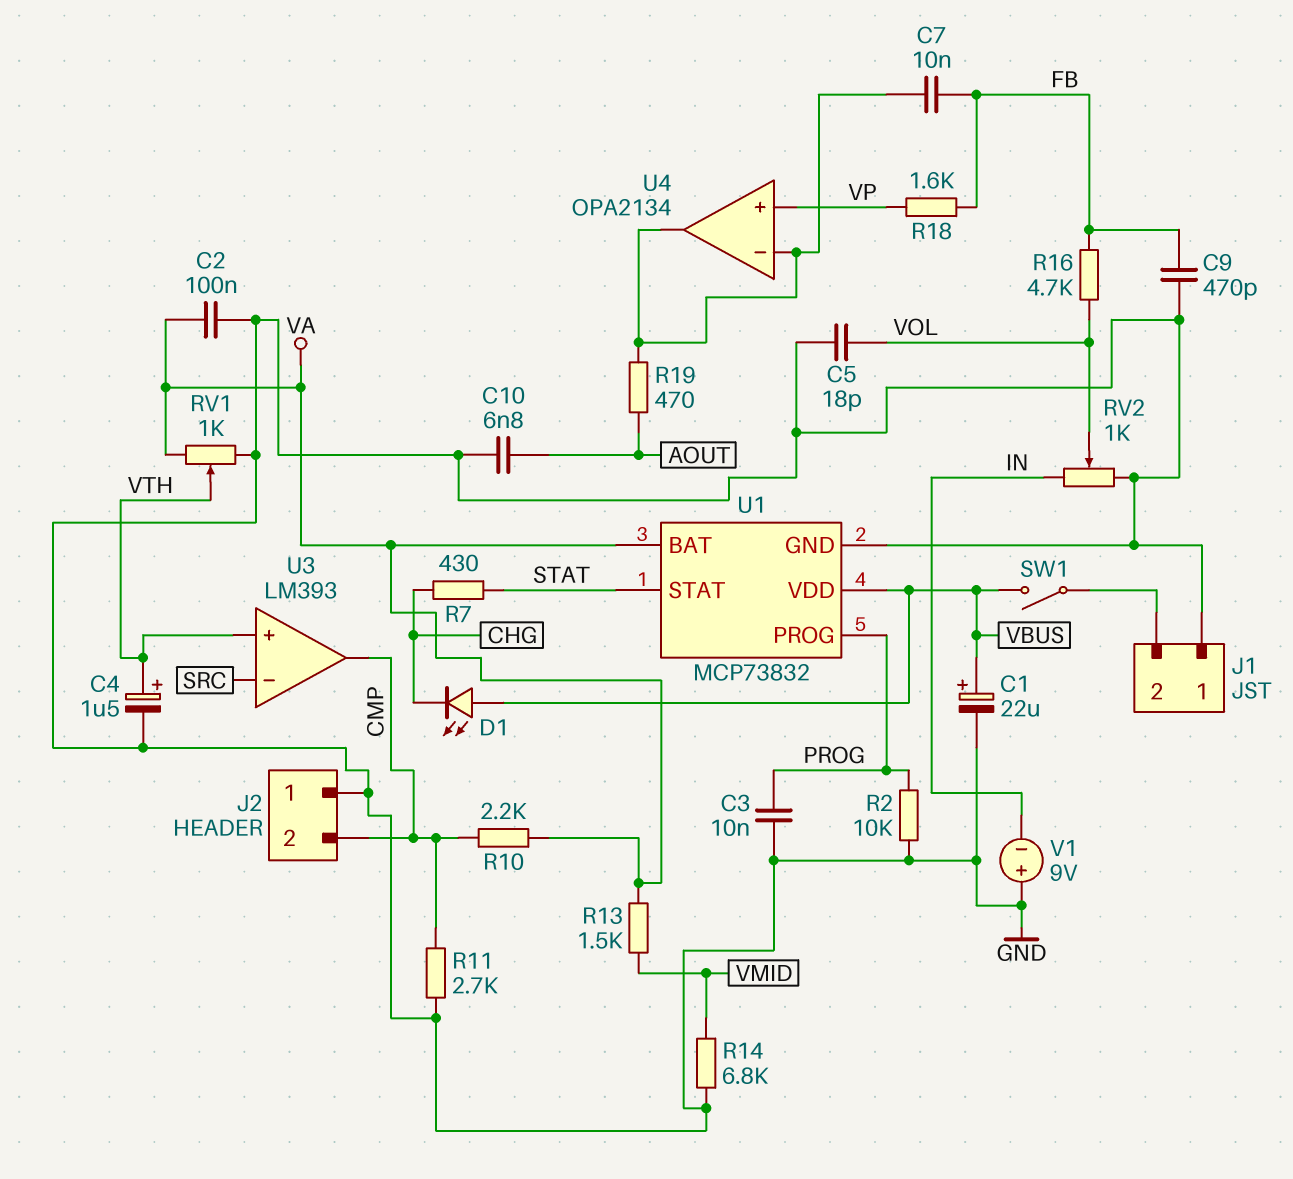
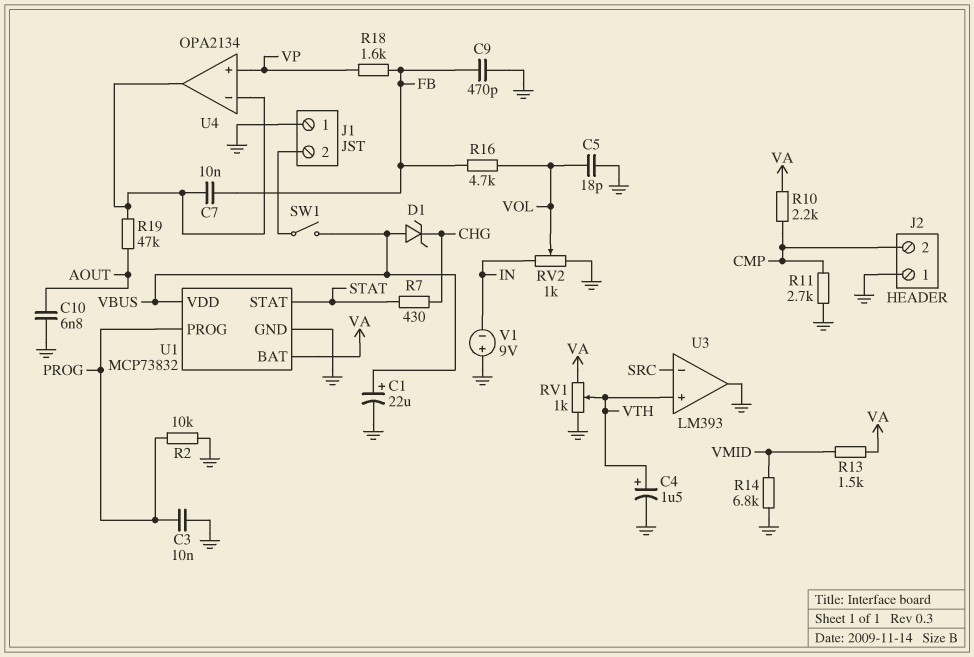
C2: 100nF (GND, VA) -> none
D1: LED (A VBUS, K CHG) -> zener (A VBUS, K CHG)
R19: 470 (AOUT, U4/in-) -> 47k (AOUT, U4/in-)
U3 pin out: CMP -> GND

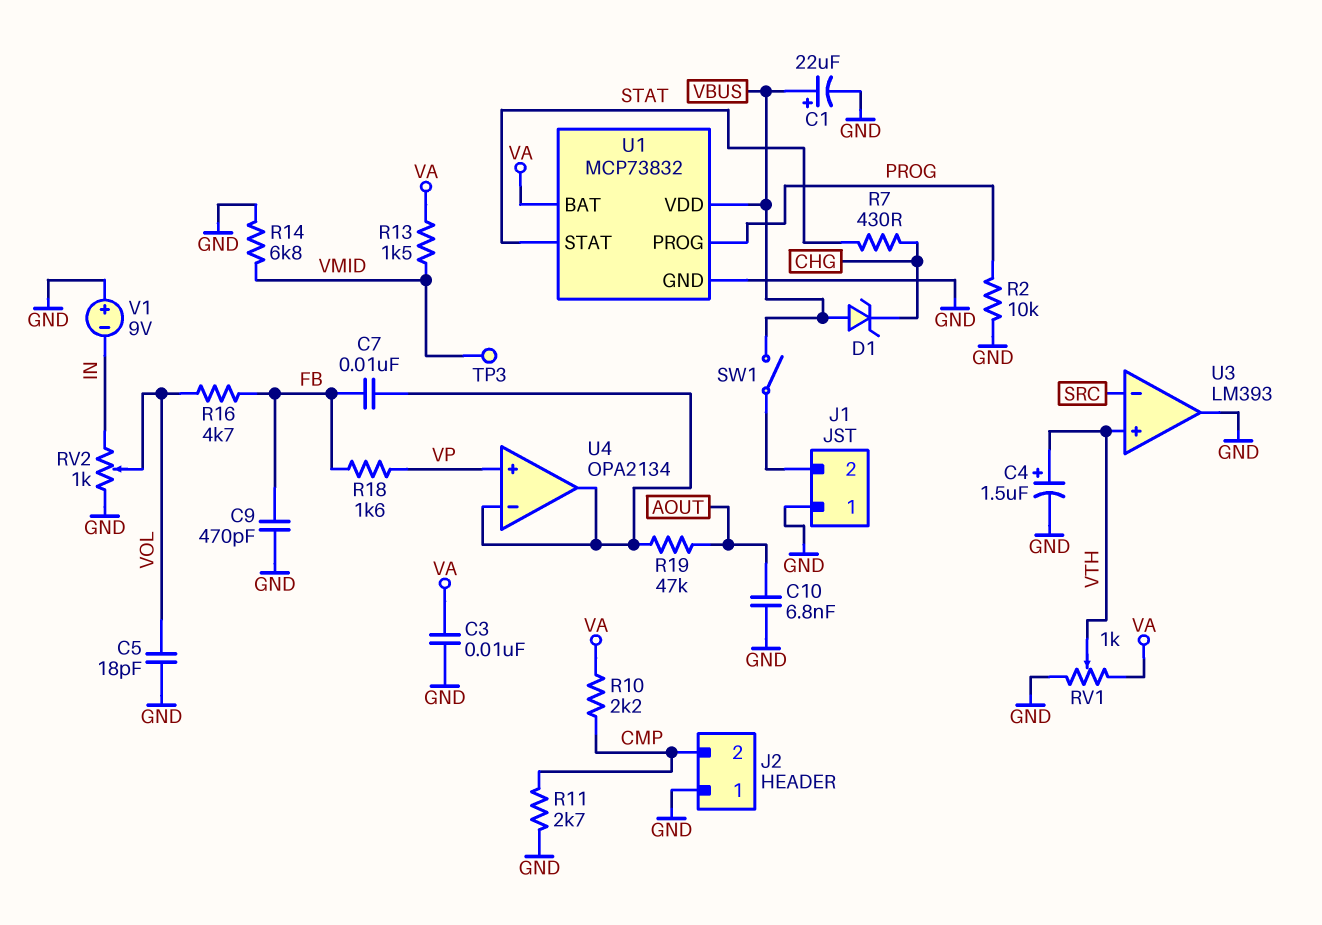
C3: 10nF (GND, PROG) -> 10nF (GND, VA)
TP3: none -> test point (VMID)

